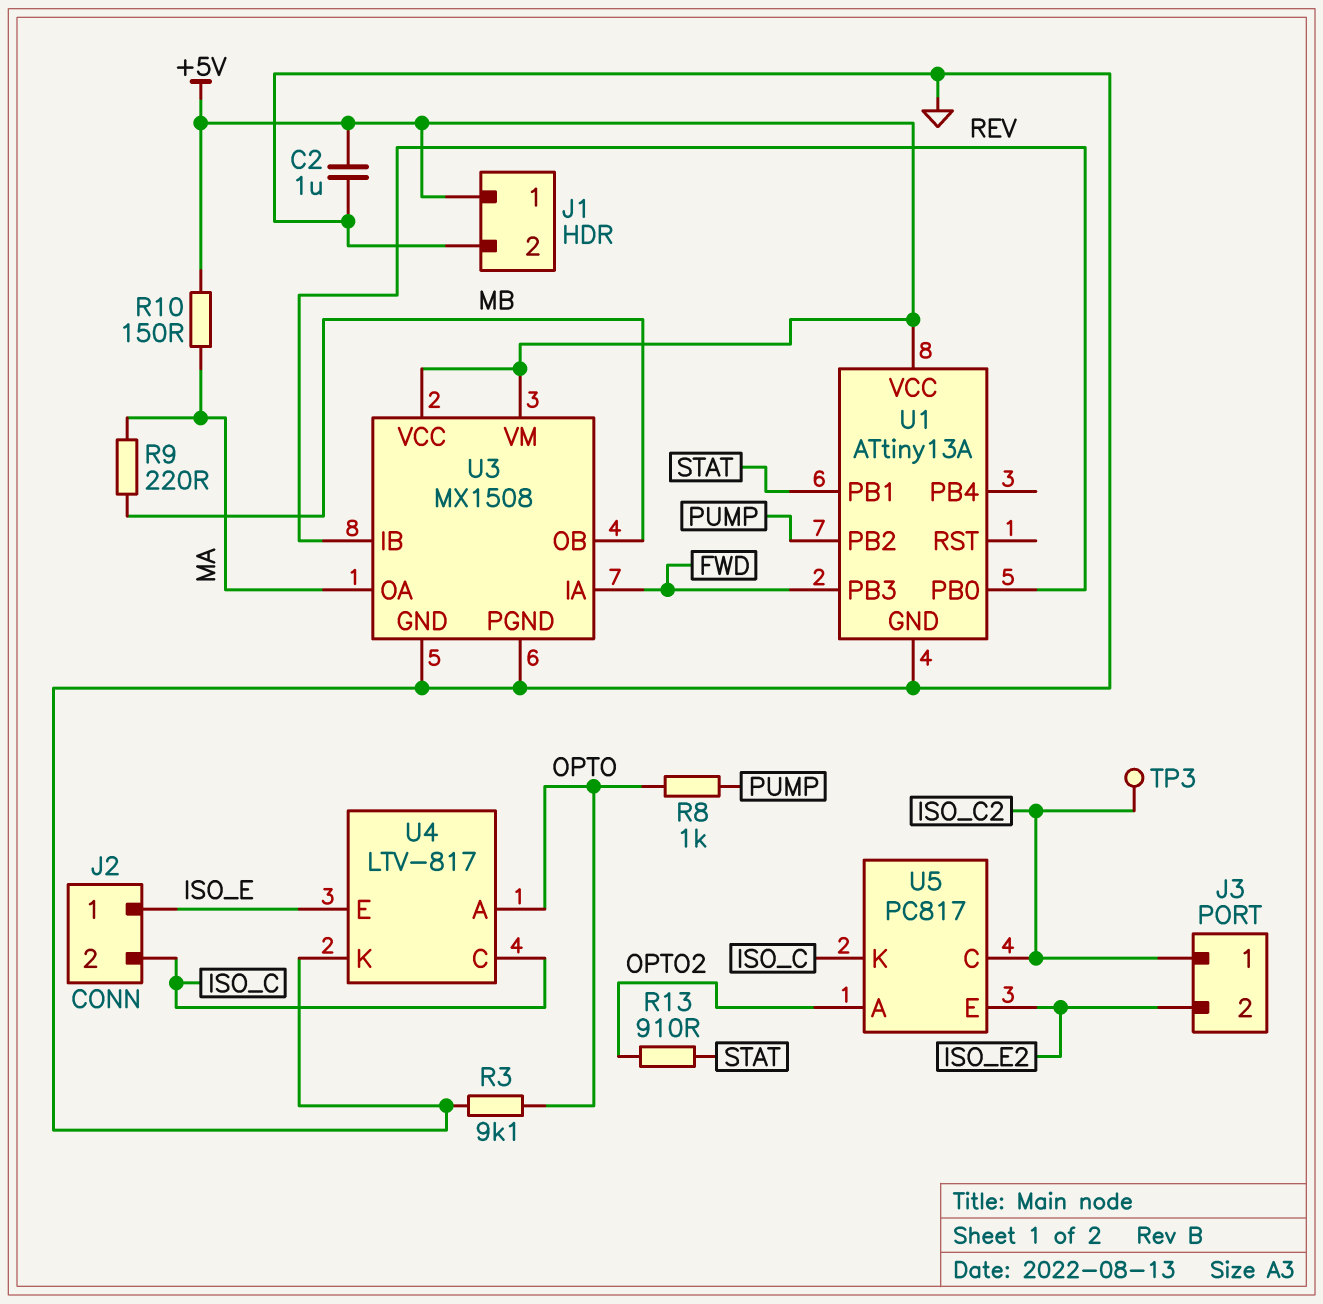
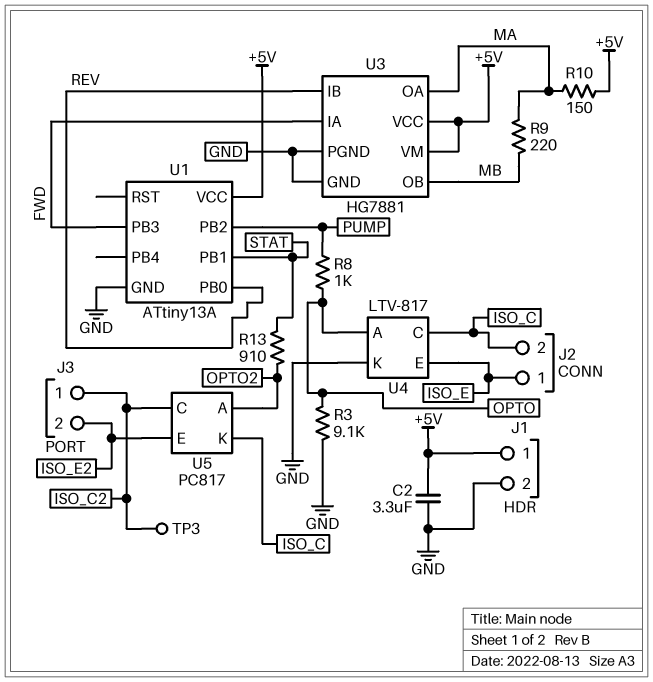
C2: 1uF (+5V, GND) -> 3.3uF (+5V, GND)
U3: MX1508 -> HG7881

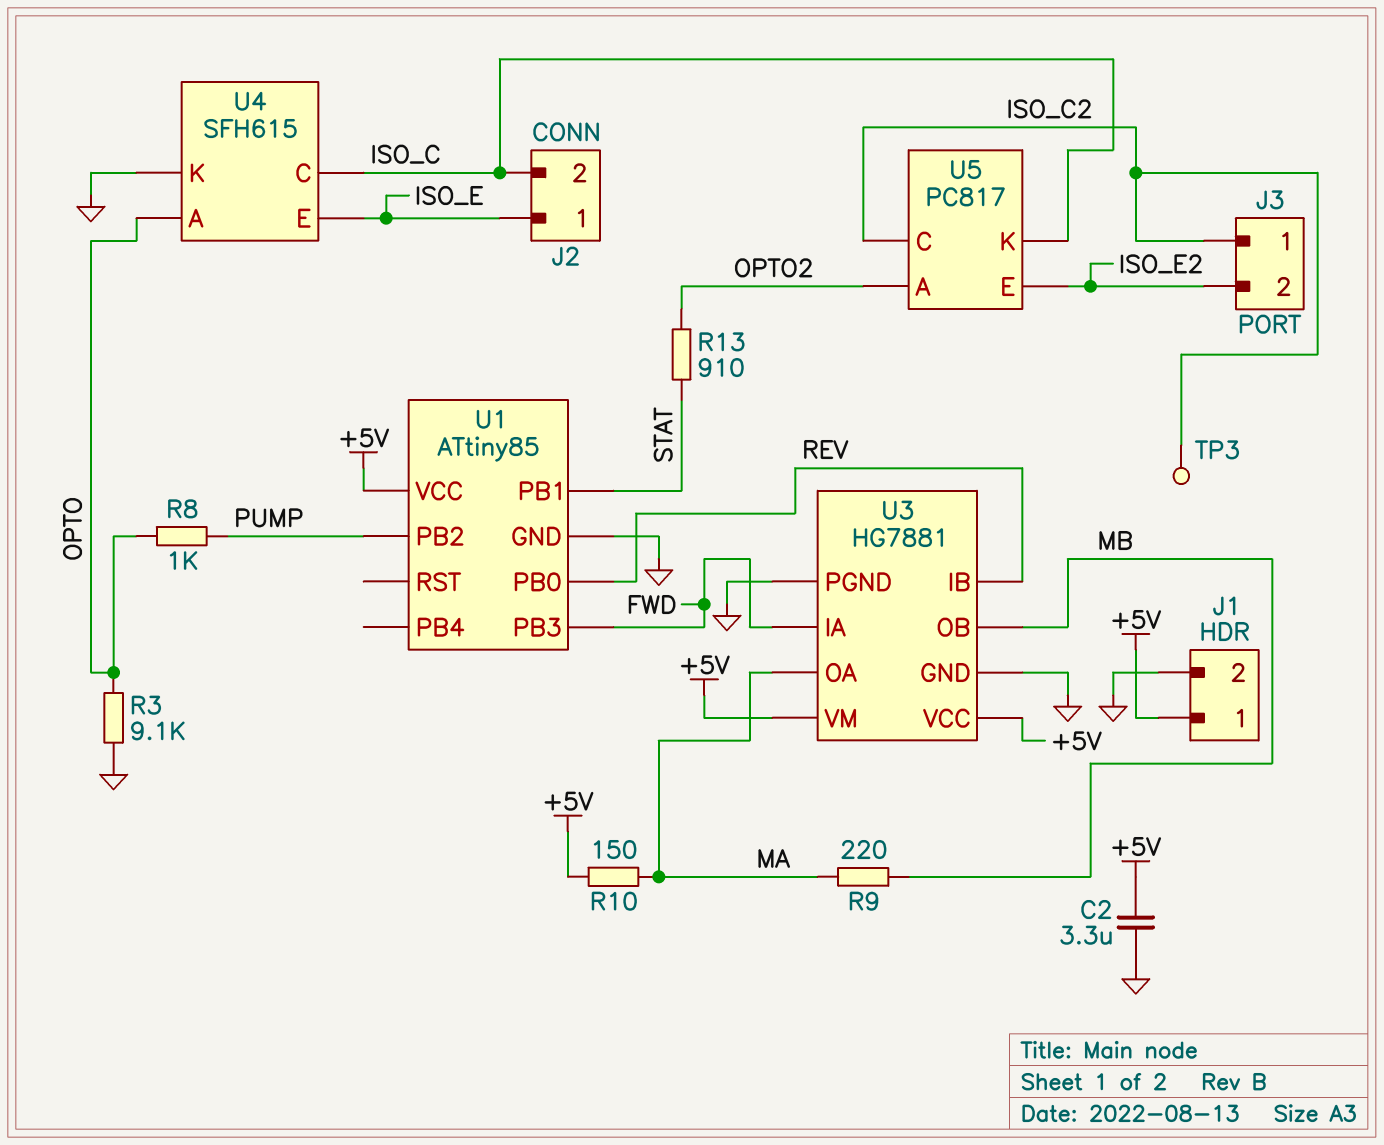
U1: ATtiny13A -> ATtiny85
U4: LTV-817 -> SFH615

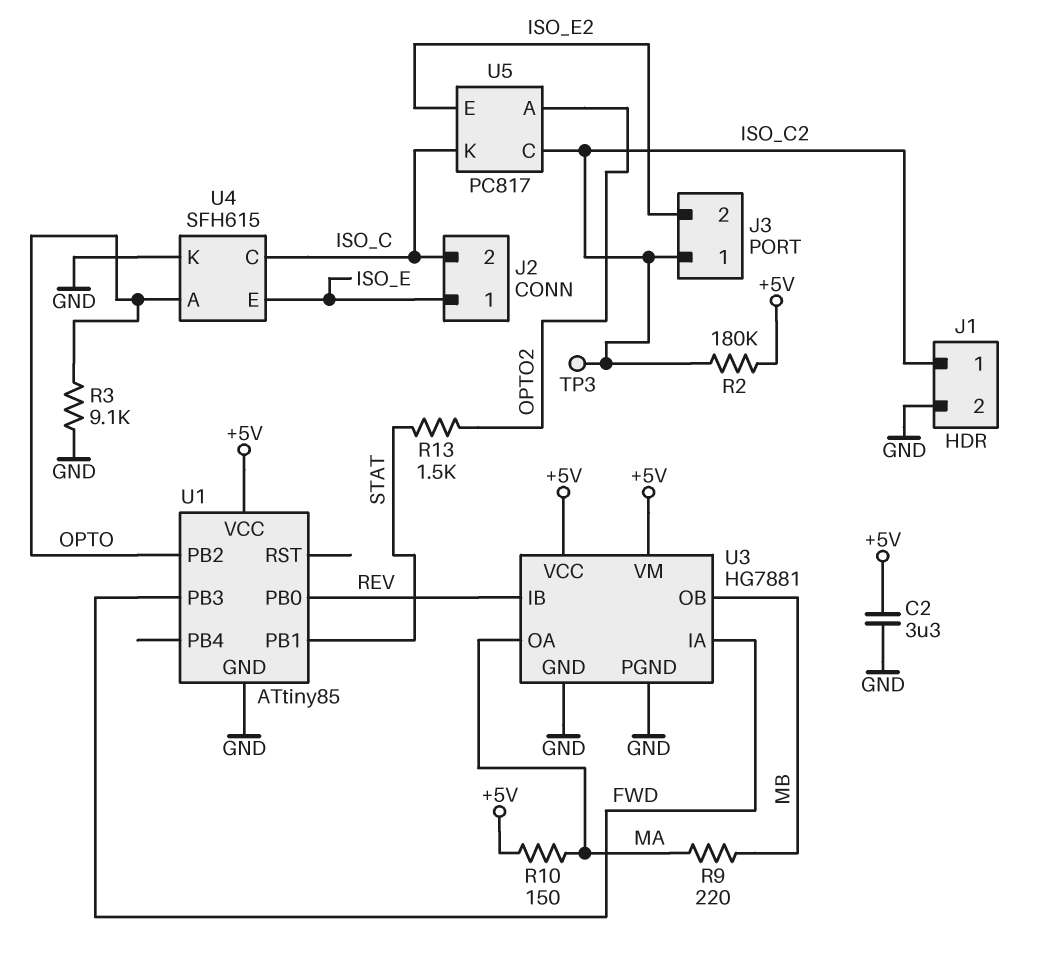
J1 pin 1: +5V -> ISO_C2
R2: none -> 180k (+5V, ISO_C2)
R8: 1k (OPTO, PUMP) -> none
R13: 910 (OPTO2, STAT) -> 1.5k (OPTO2, STAT)
U1 pin PB2: PUMP -> OPTO

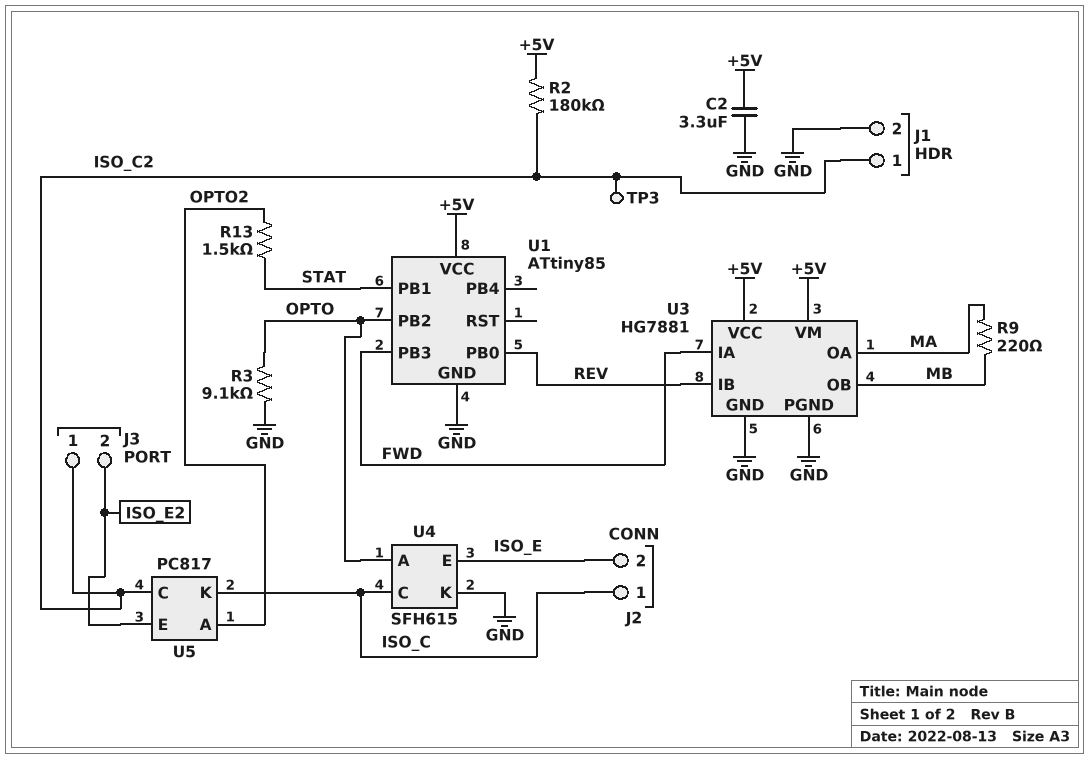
J2 pin 1: ISO_E -> ISO_C
J2 pin 2: ISO_C -> ISO_E
R10: 150 (+5V, MA) -> none

